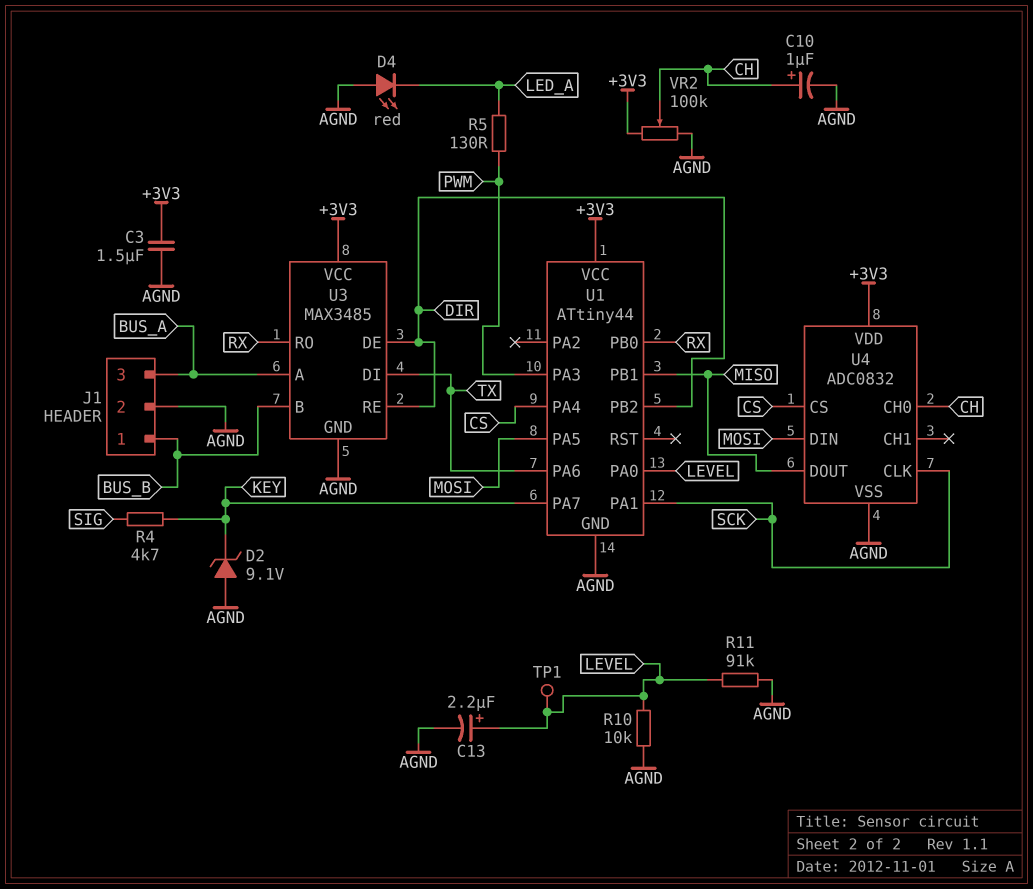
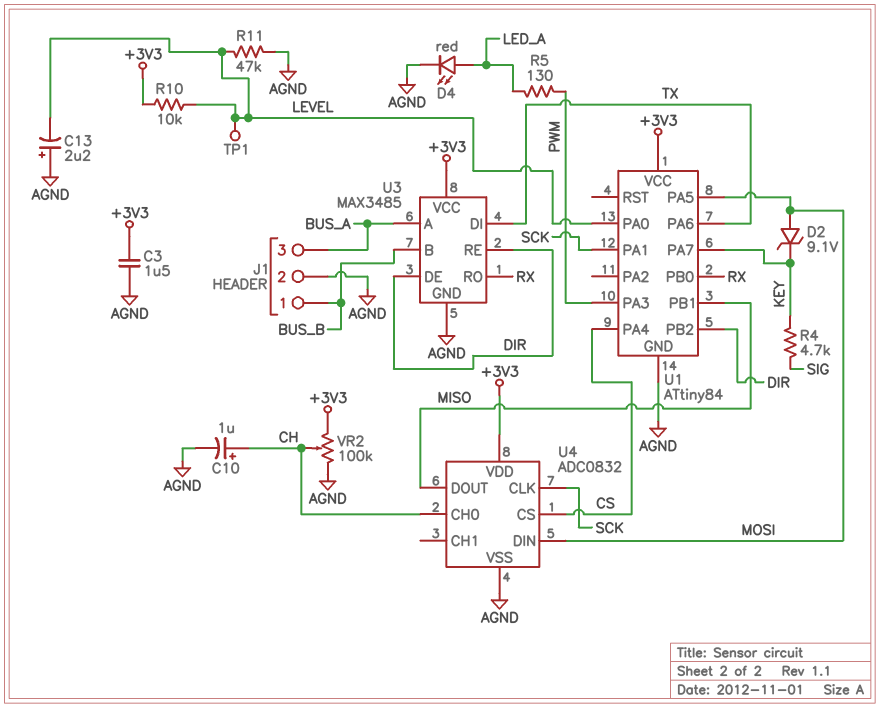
C13: 2.2uF (plus LEVEL, minus AGND) -> 2.2uF (plus AGND, minus LEVEL)
D2: zener 9.1V (A AGND, K KEY) -> zener 9.1V (A MOSI, K KEY)
D4: LED red (A AGND, K LED_A) -> LED red (A LED_A, K AGND)
R10: 10k (AGND, LEVEL) -> 10k (+3V3, LEVEL)
R11: 91k (AGND, LEVEL) -> 47k (AGND, LEVEL)
U1: ATtiny44 -> ATtiny84

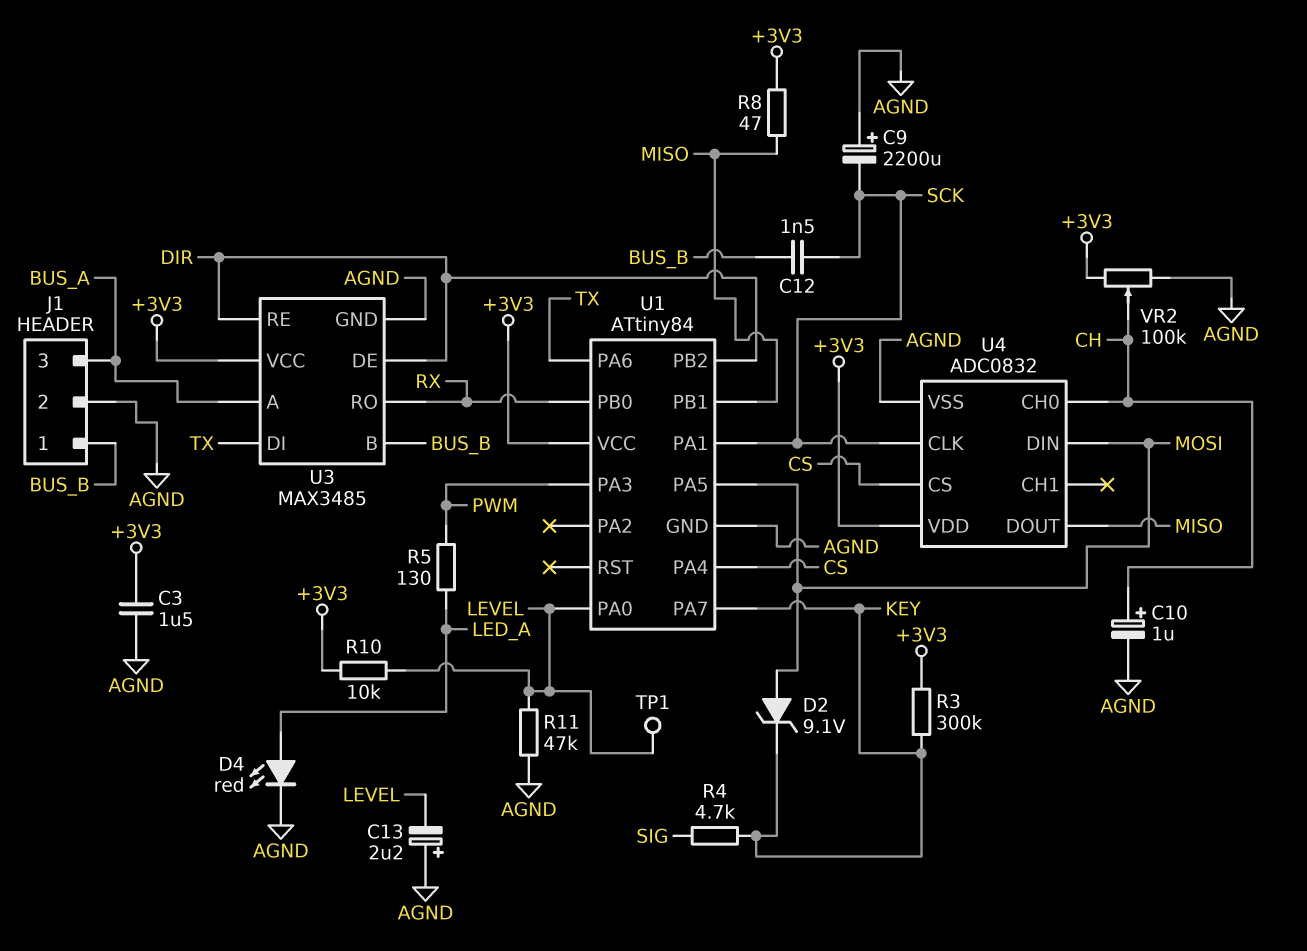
C9: none -> 2200uF (plus AGND, minus SCK)
C12: none -> 1.5nF (BUS_B, SCK)
R3: none -> 300k (+3V3, KEY)
R8: none -> 47 (+3V3, MISO)

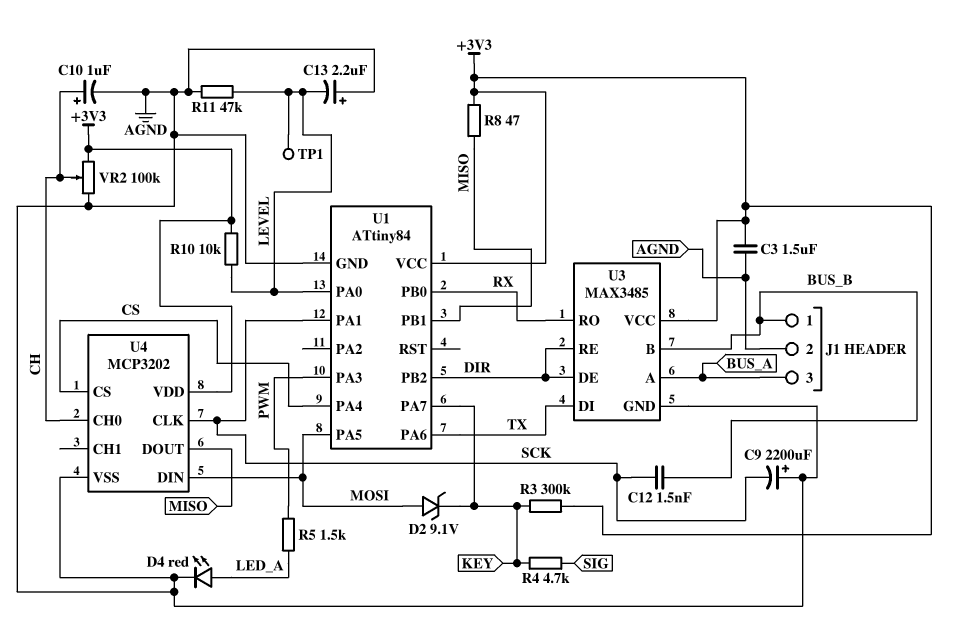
R5: 130 (LED_A, PWM) -> 1.5k (LED_A, PWM)
U4: ADC0832 -> MCP3202

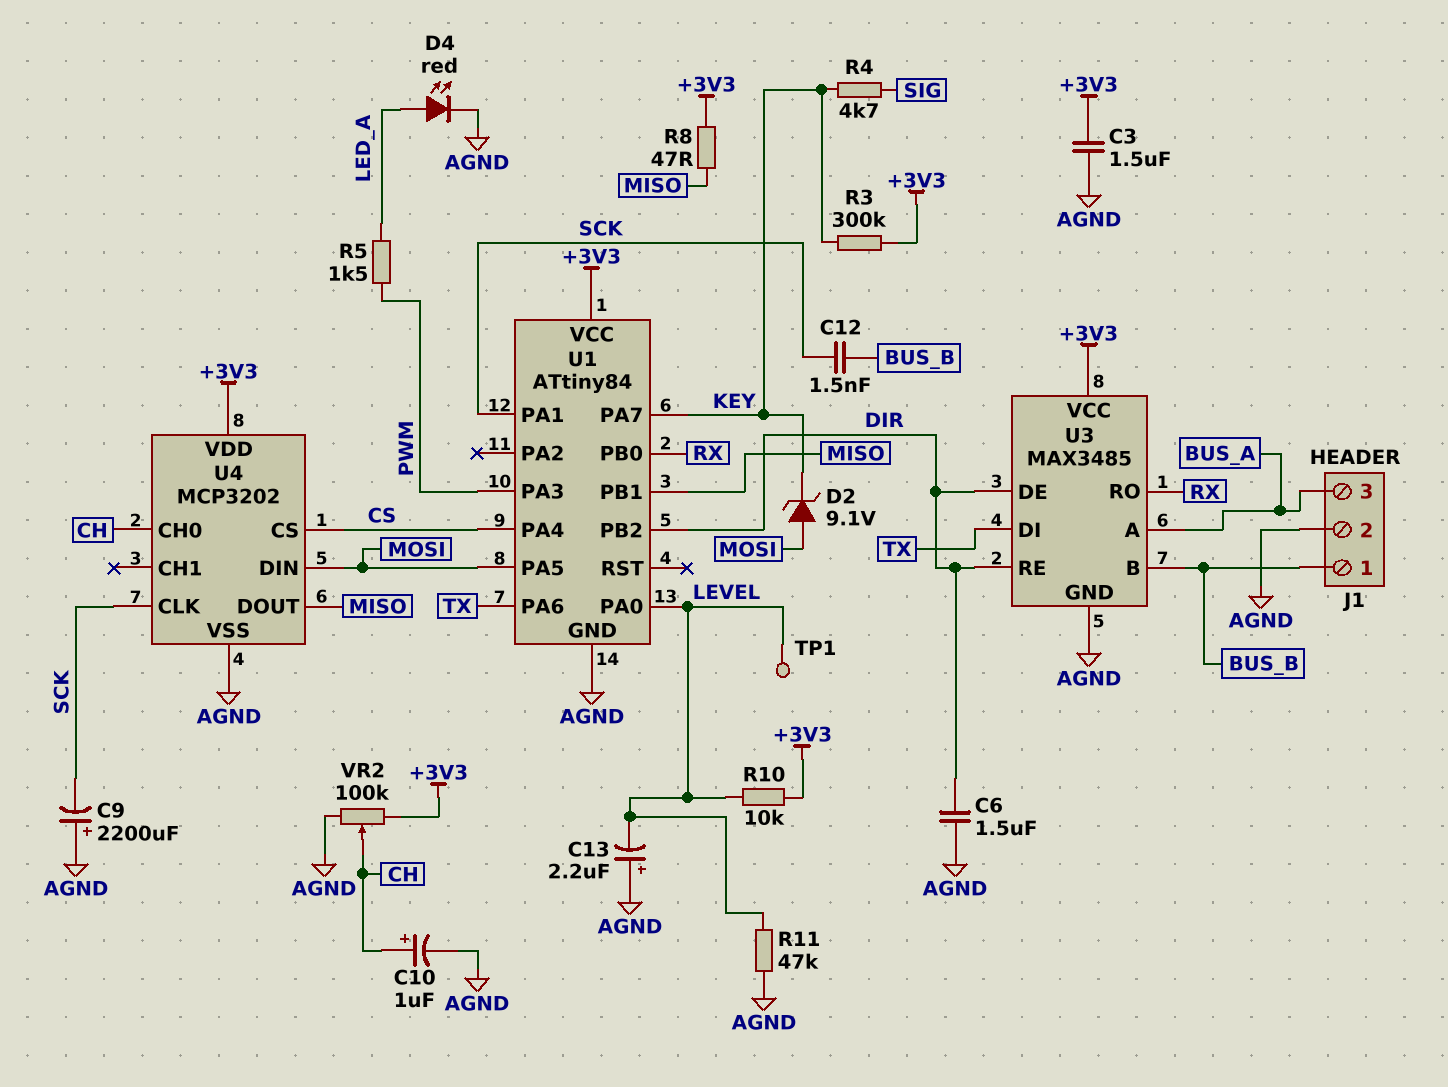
C6: none -> 1.5uF (AGND, DIR)

